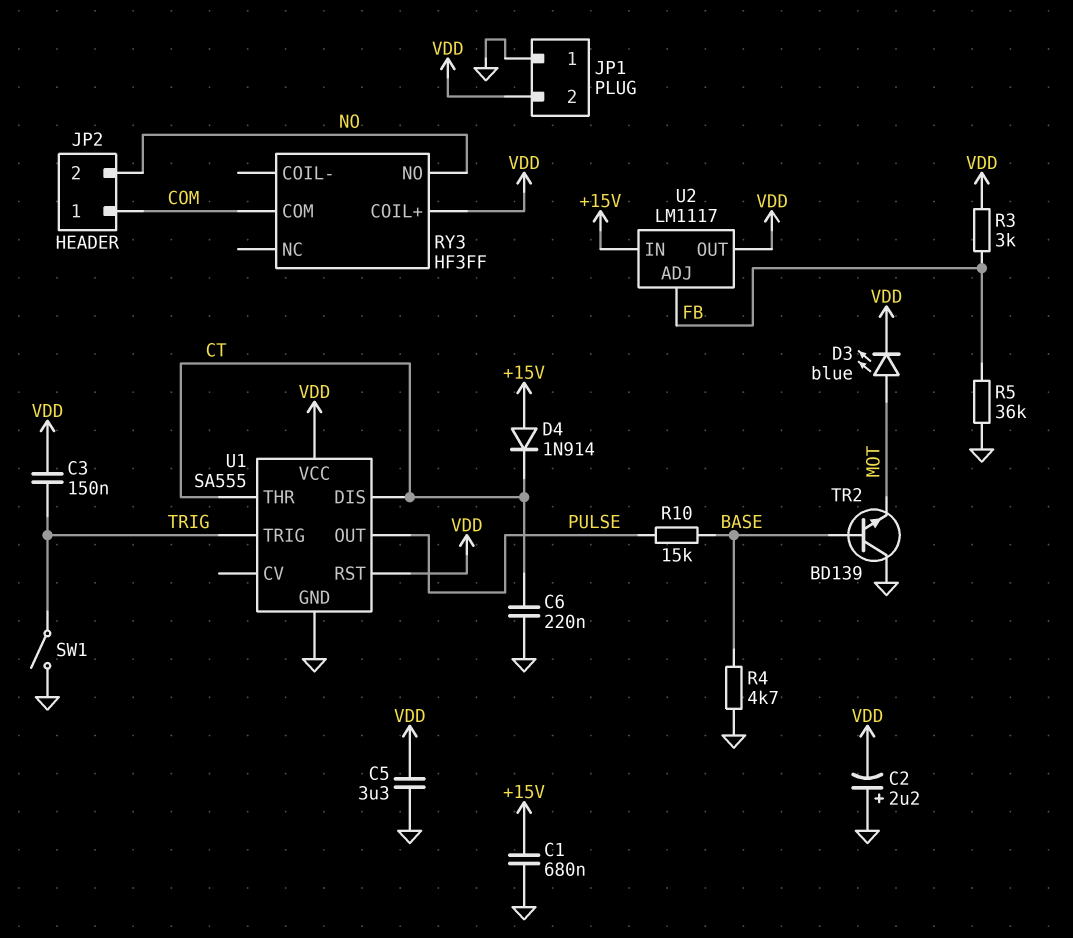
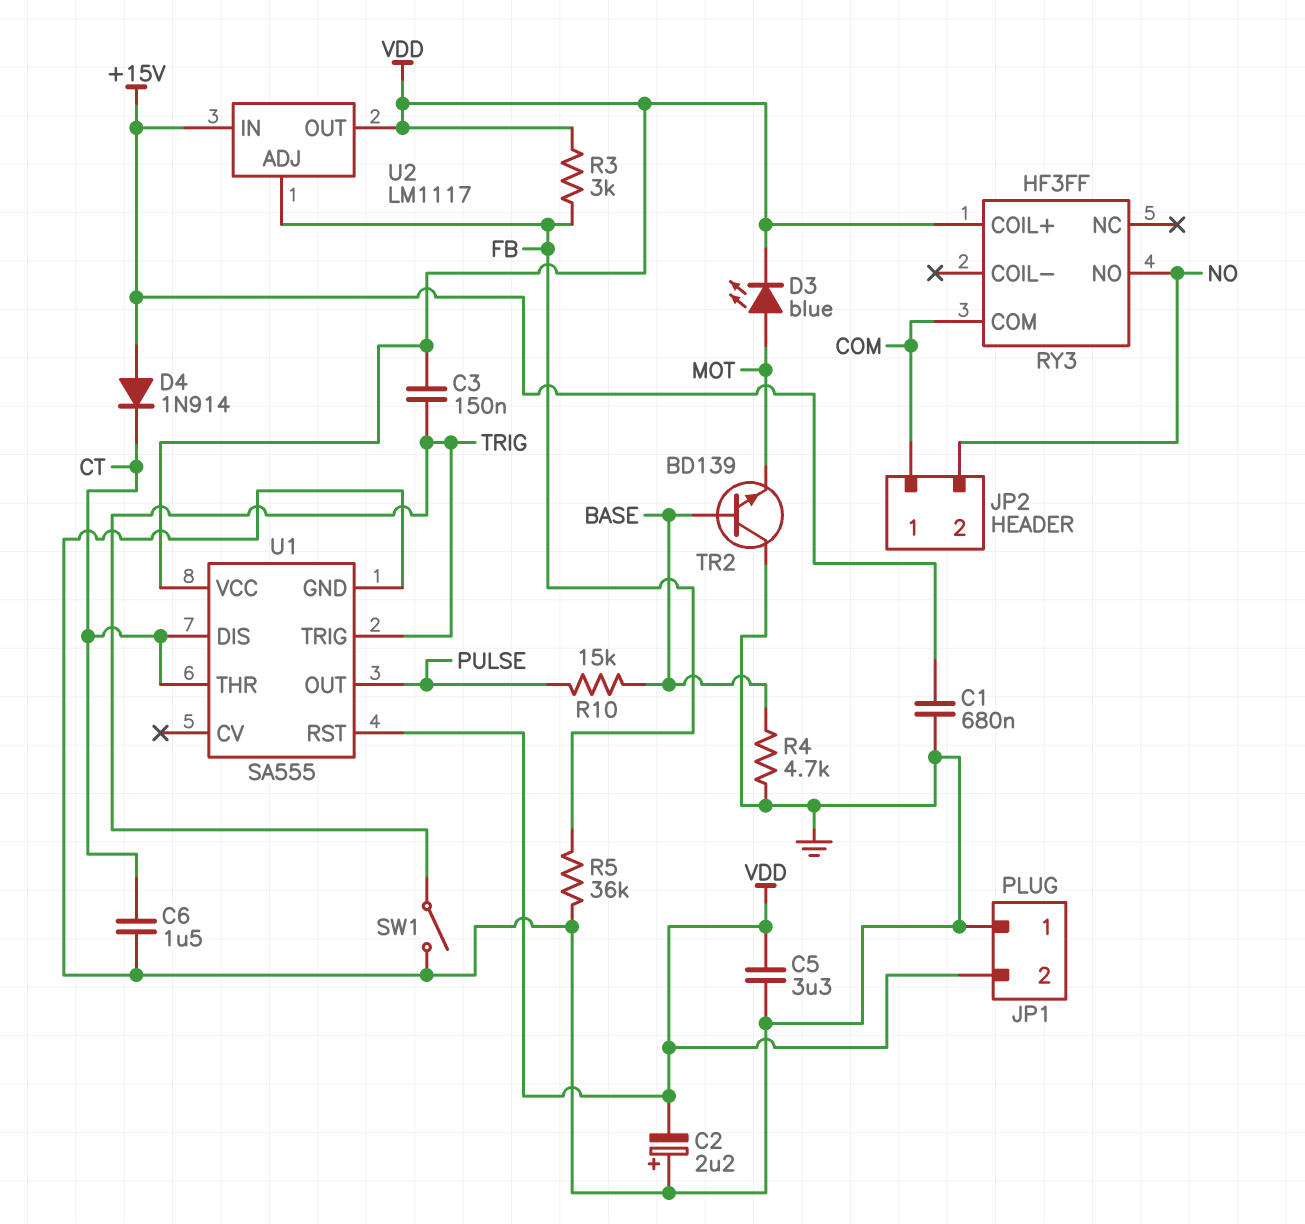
C6: 220nF (CT, GND) -> 1.5uF (CT, GND)

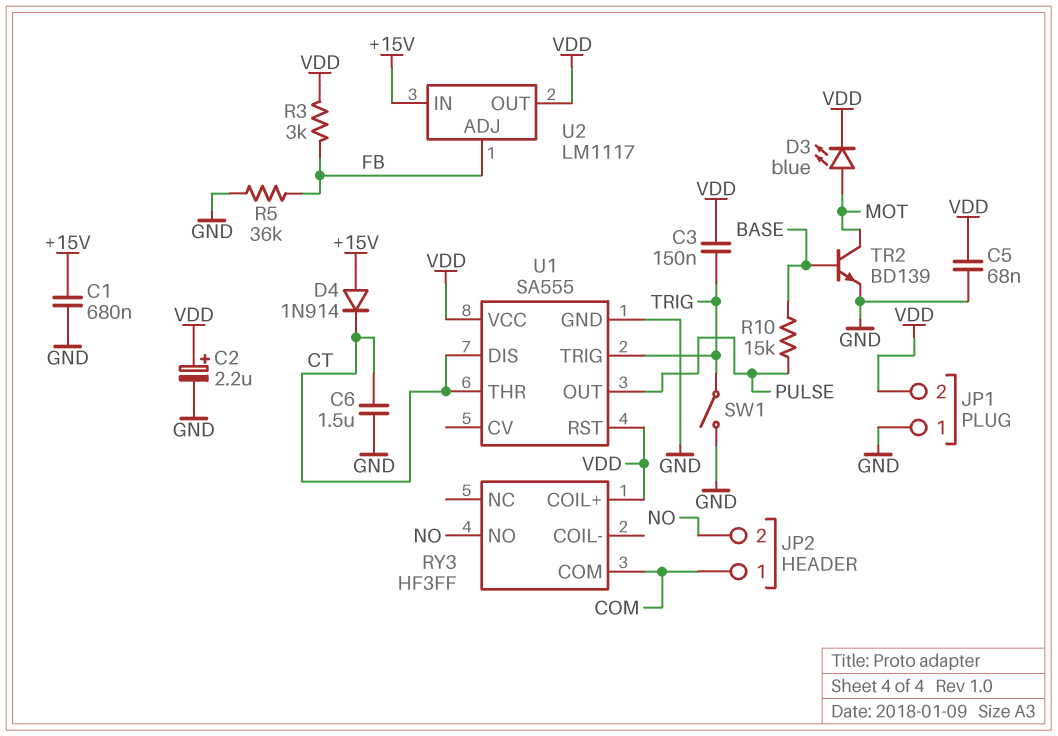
C2: 2.2uF (plus GND, minus VDD) -> 2.2uF (plus VDD, minus GND)
C5: 3.3uF (GND, VDD) -> 68nF (GND, VDD)
R4: 4.7k (BASE, GND) -> none
TR2: NPN BD139 (B BASE, C GND, E MOT) -> NPN BD139 (B BASE, C MOT, E GND)

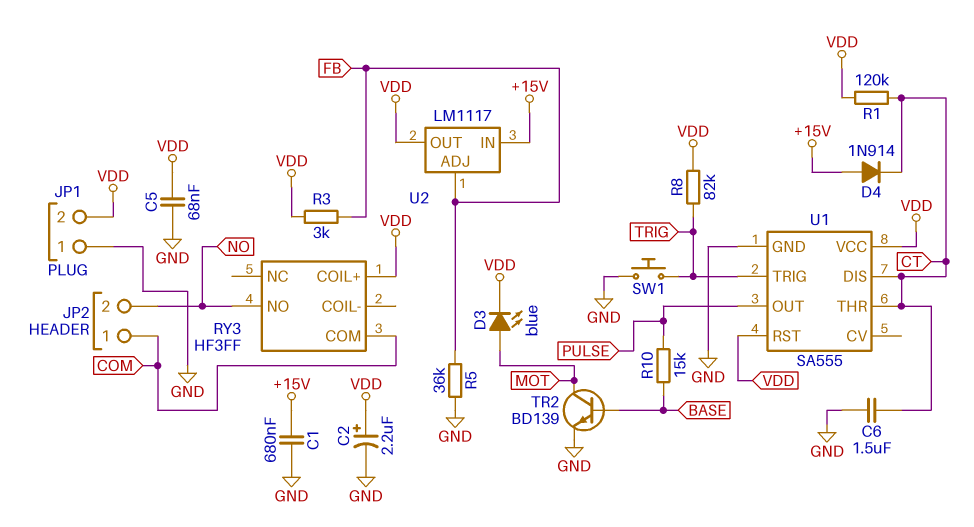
C3: 150nF (TRIG, VDD) -> none
R1: none -> 120k (CT, VDD)
R8: none -> 82k (TRIG, VDD)
SW1: switch (GND, TRIG) -> button (GND, TRIG)

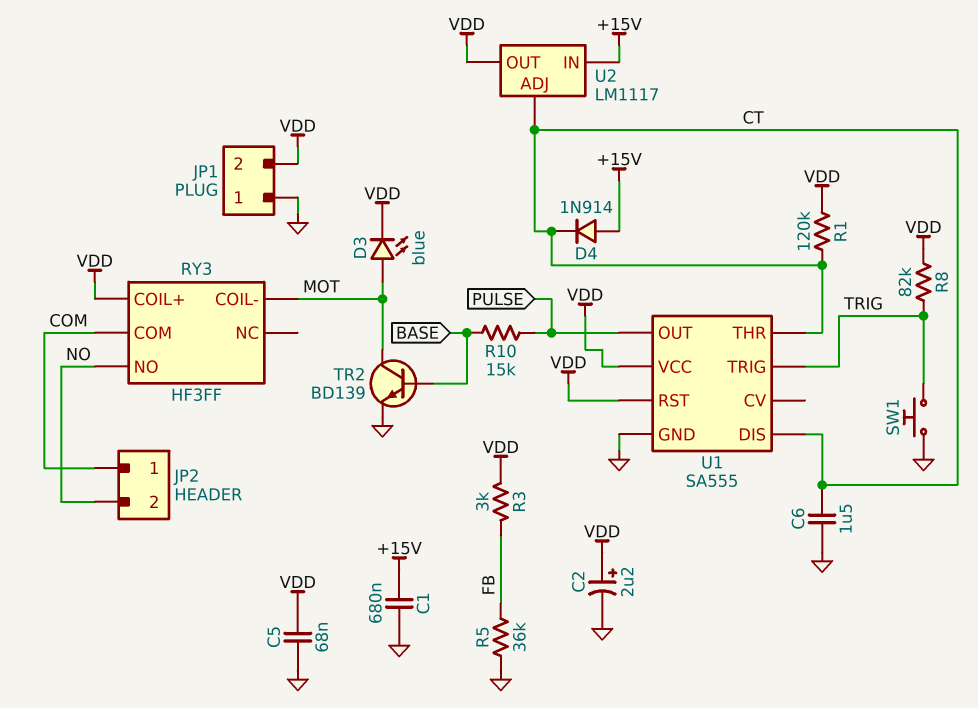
RY3 pin COIL-: none -> MOT
U2 pin ADJ: FB -> CT

